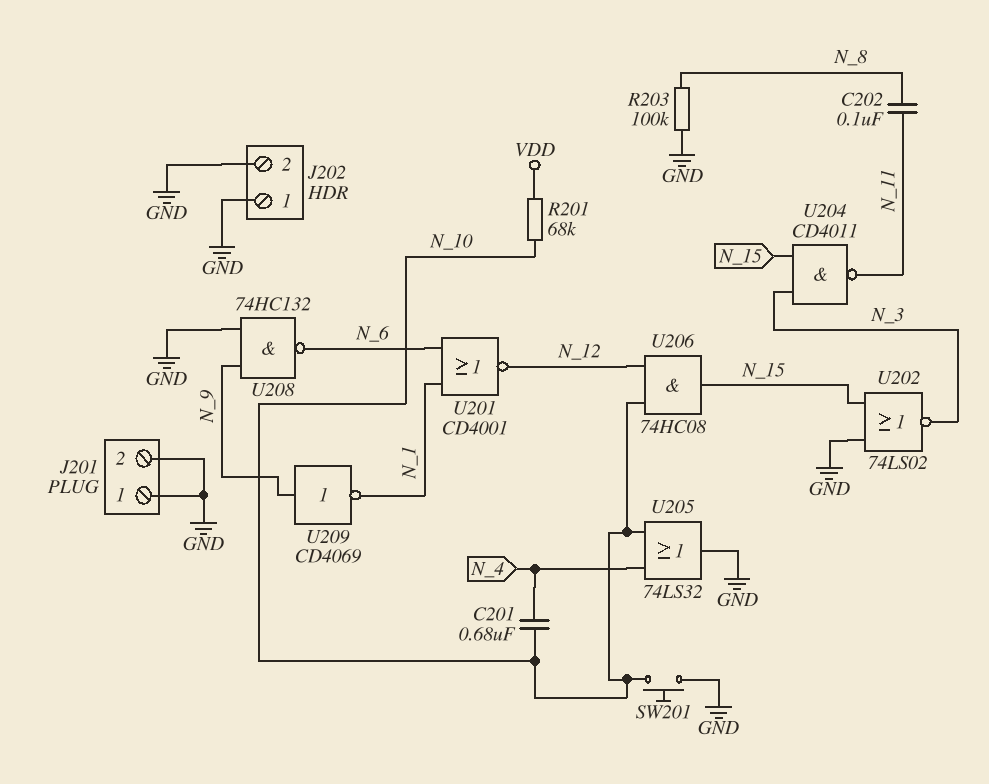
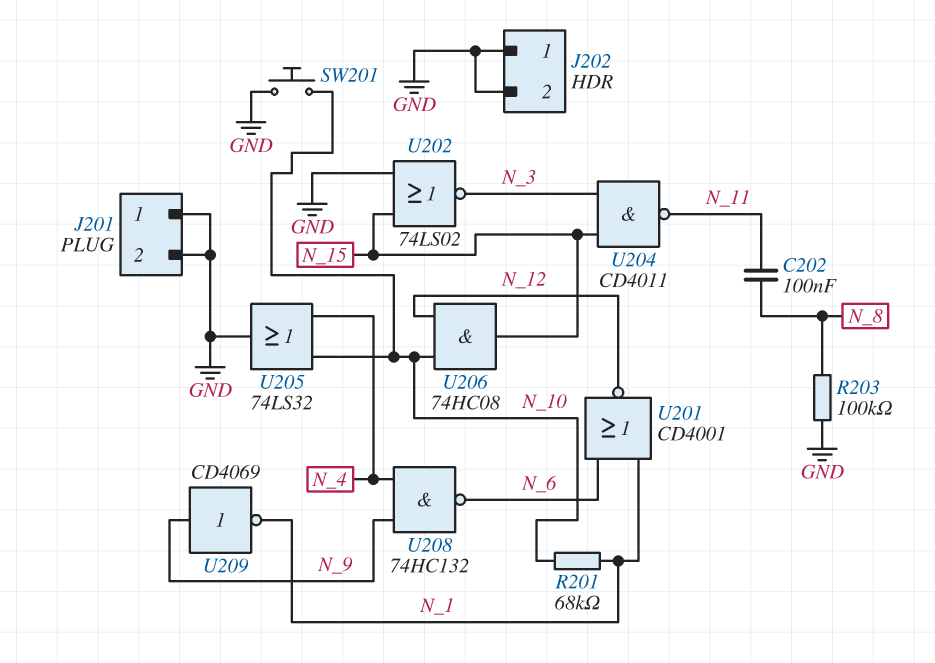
C201: 680nF (N_4, N_10) -> none
R201: 68k (N_10, VDD) -> 68k (N_1, N_10)
U208: NAND 74HC132 (in GND, in N_9, out N_6) -> NAND 74HC132 (in N_4, in N_9, out N_6)

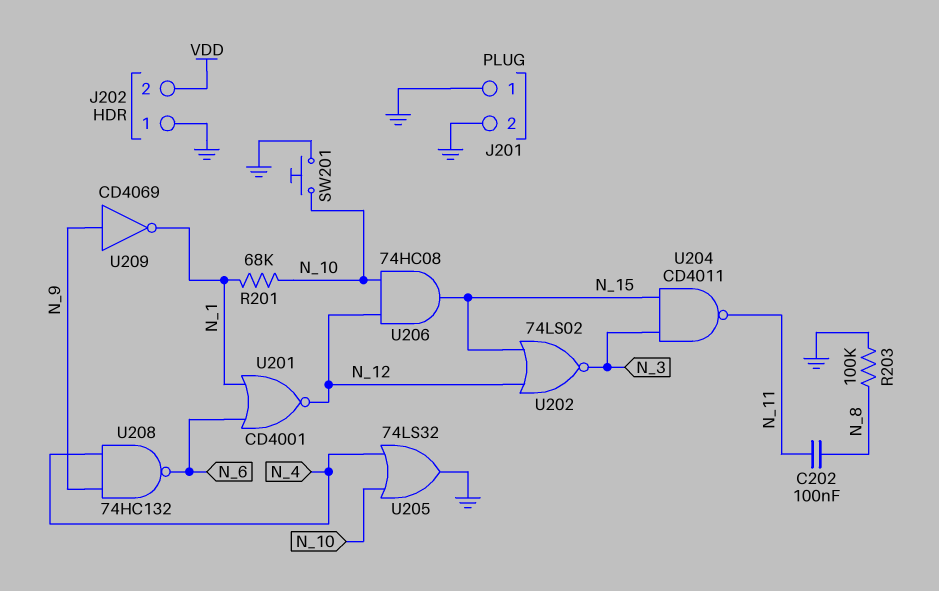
J202 pin 2: GND -> VDD
U202: NOR 74LS02 (in GND, in N_15, out N_3) -> NOR 74LS02 (in N_12, in N_15, out N_3)

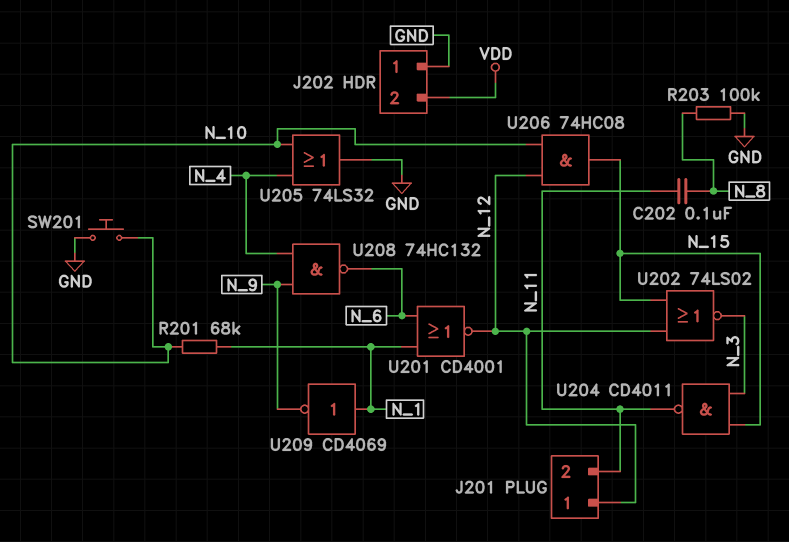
J201 pin 1: GND -> N_12
J201 pin 2: GND -> N_11
U209: NOT CD4069 (in N_9, out N_1) -> NOT CD4069 (in N_1, out N_9)

